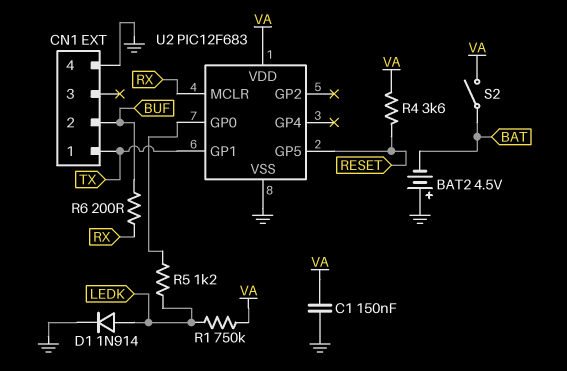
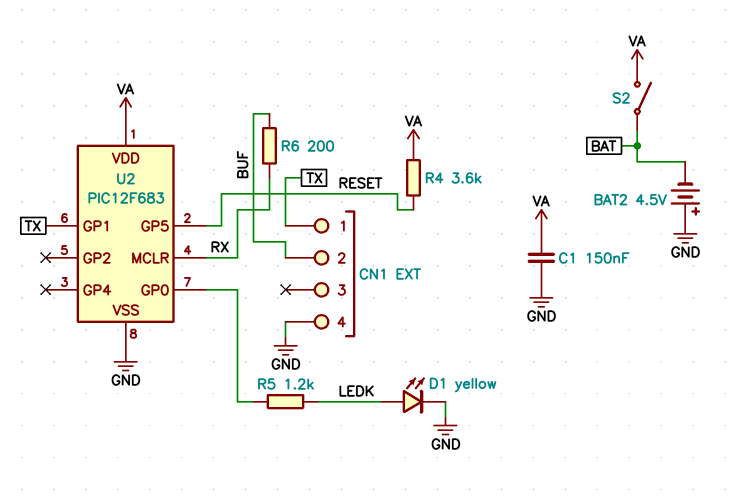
D1: diode 1N914 (A LEDK, K GND) -> LED yellow (A LEDK, K GND)
R1: 750k (LEDK, VA) -> none

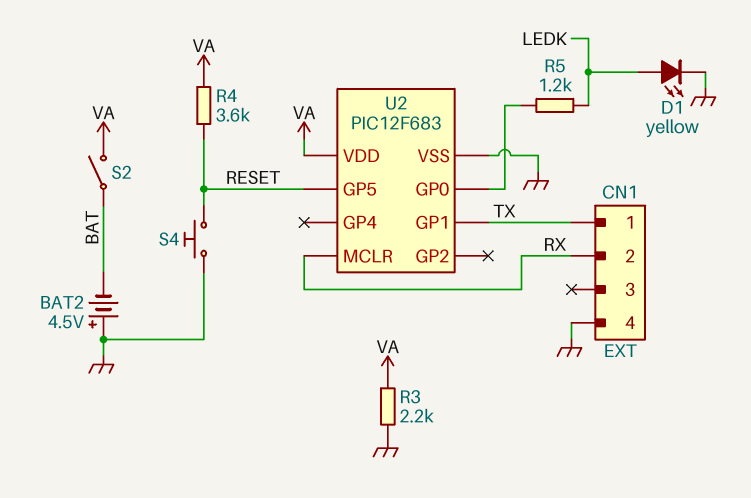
C1: 150nF (GND, VA) -> none
CN1 pin 2: BUF -> RX
R3: none -> 2.2k (GND, VA)
R6: 200 (BUF, RX) -> none
S4: none -> button (GND, RESET)

